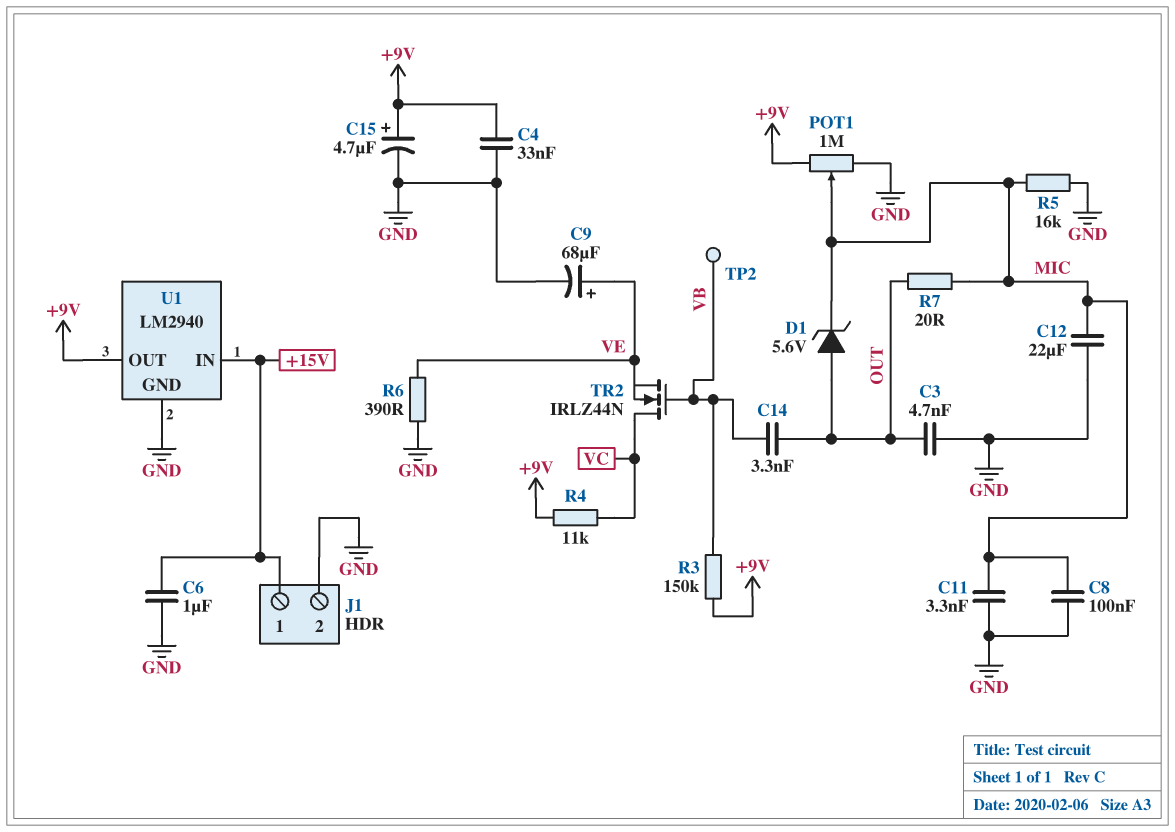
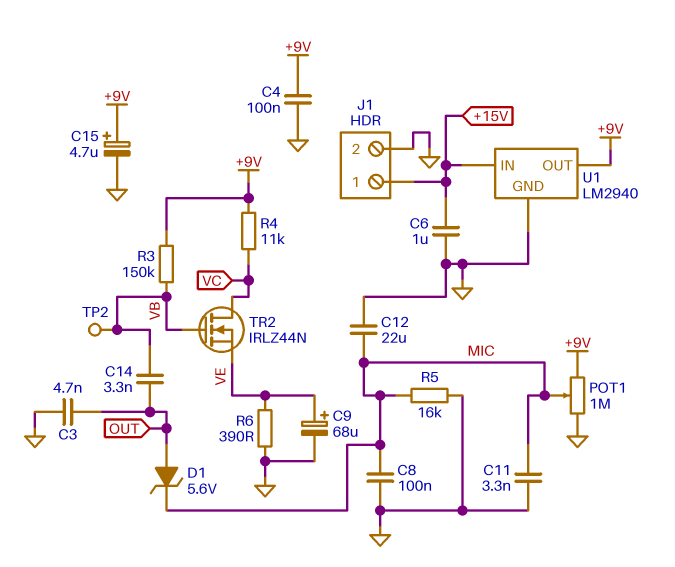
C4: 33nF (+9V, GND) -> 100nF (+9V, GND)
R7: 20 (MIC, OUT) -> none

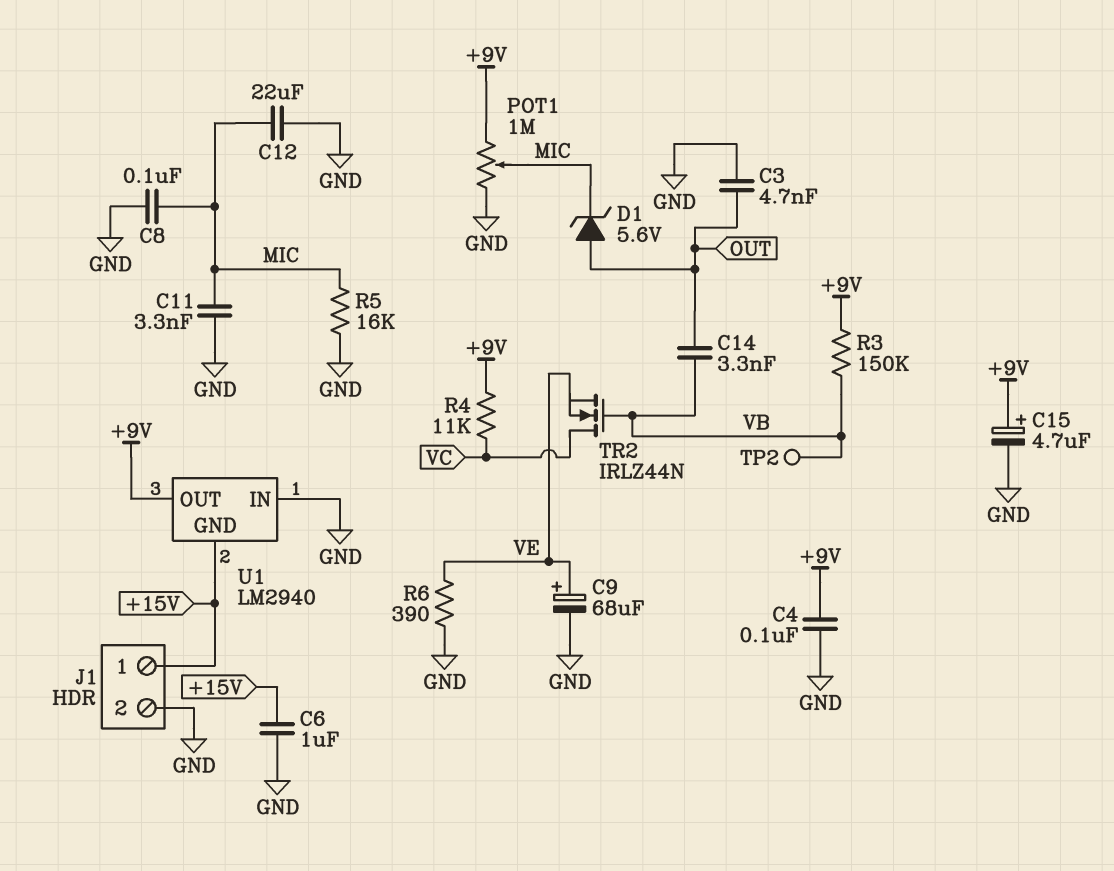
U1 pin GND: GND -> +15V
U1 pin IN: +15V -> GND

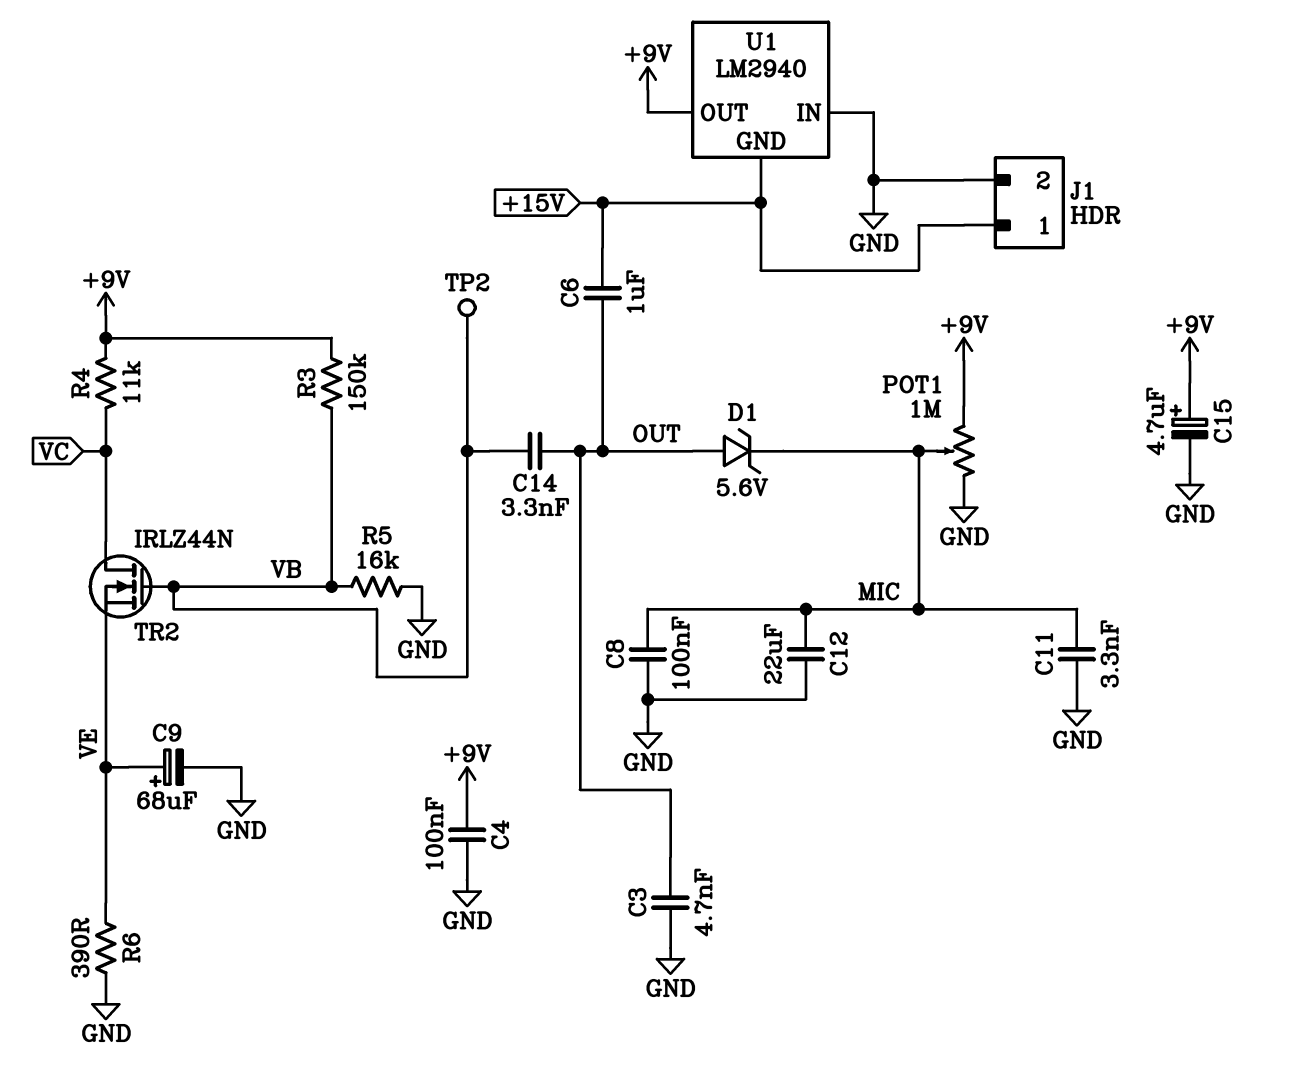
C6: 1uF (+15V, GND) -> 1uF (+15V, OUT)
R5: 16k (GND, MIC) -> 16k (GND, VB)

